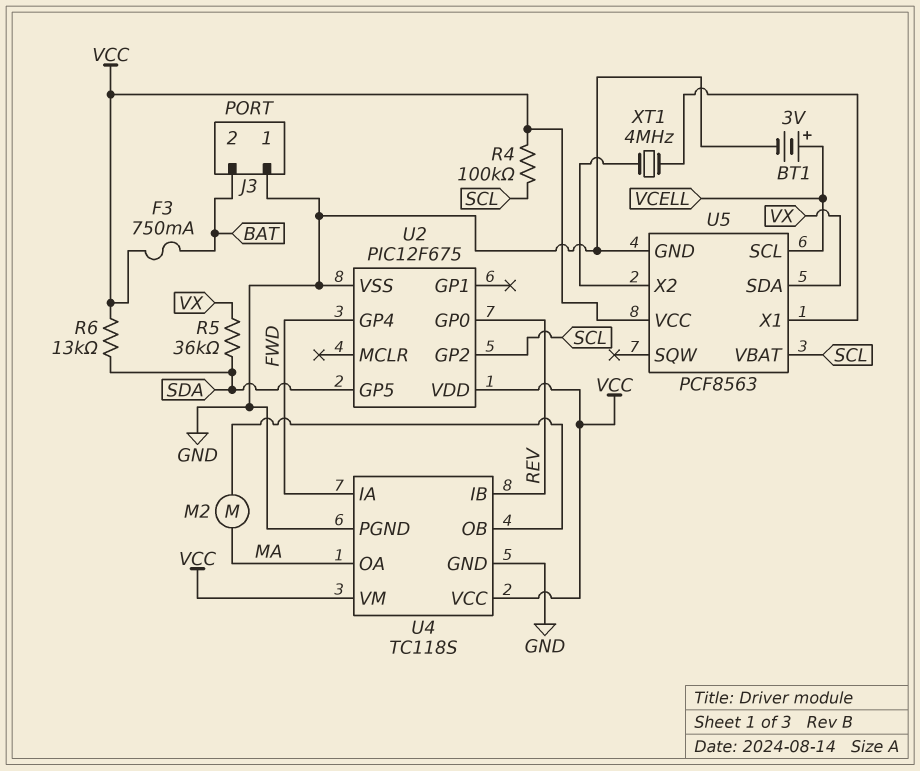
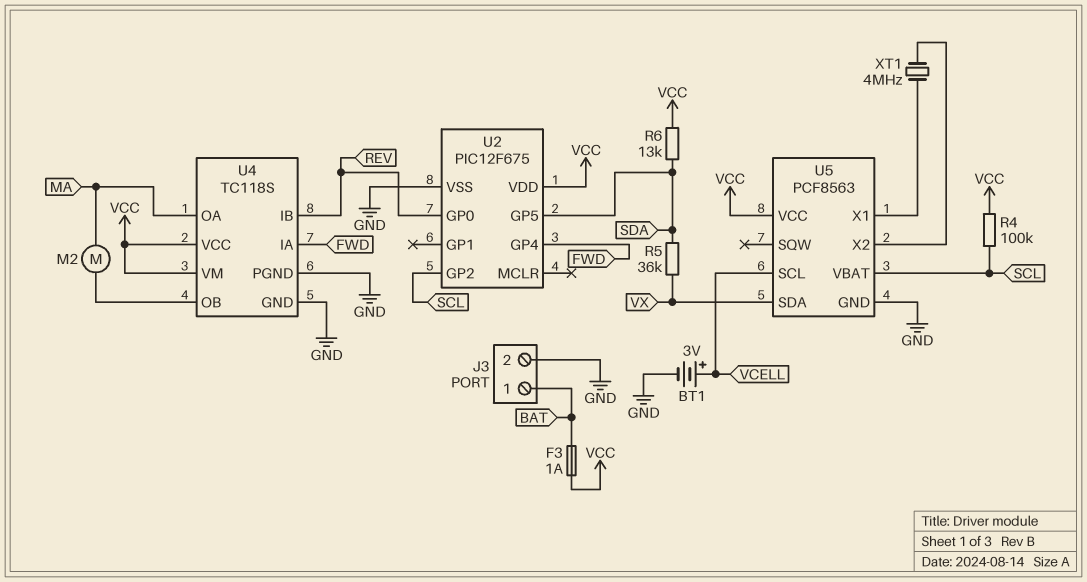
F3: 750mA (BAT, VCC) -> 1A (BAT, VCC)
J3 pin 1: GND -> BAT
J3 pin 2: BAT -> GND

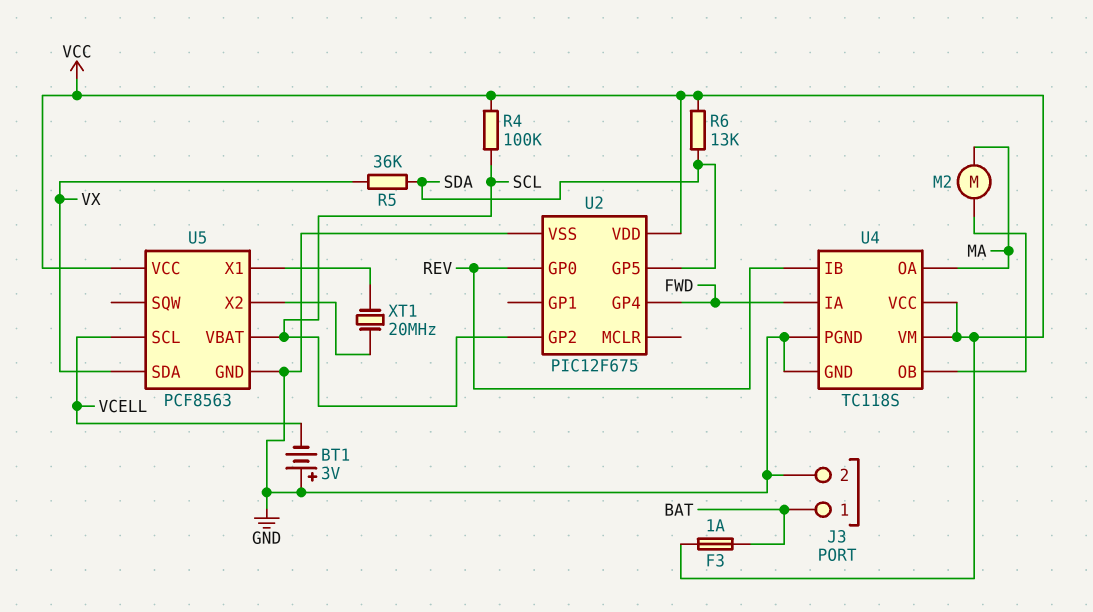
BT1: 3V (plus VCELL, minus GND) -> 3V (plus GND, minus VCELL)
XT1: 4MHz (U5/X1, U5/X2) -> 20MHz (U5/X1, U5/X2)

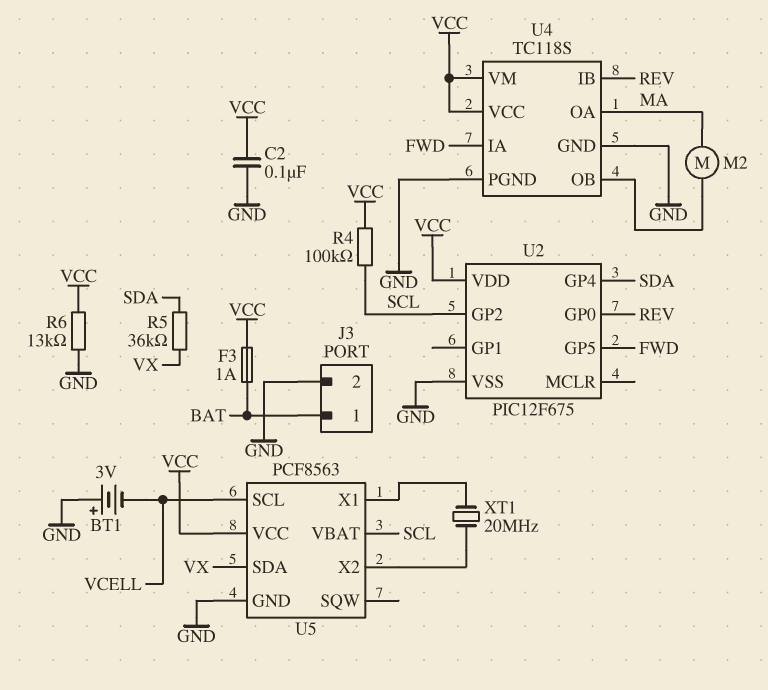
C2: none -> 100nF (GND, VCC)
R6: 13k (SDA, VCC) -> 13k (GND, VCC)
U2 pin GP4: FWD -> SDA
U2 pin GP5: SDA -> FWD

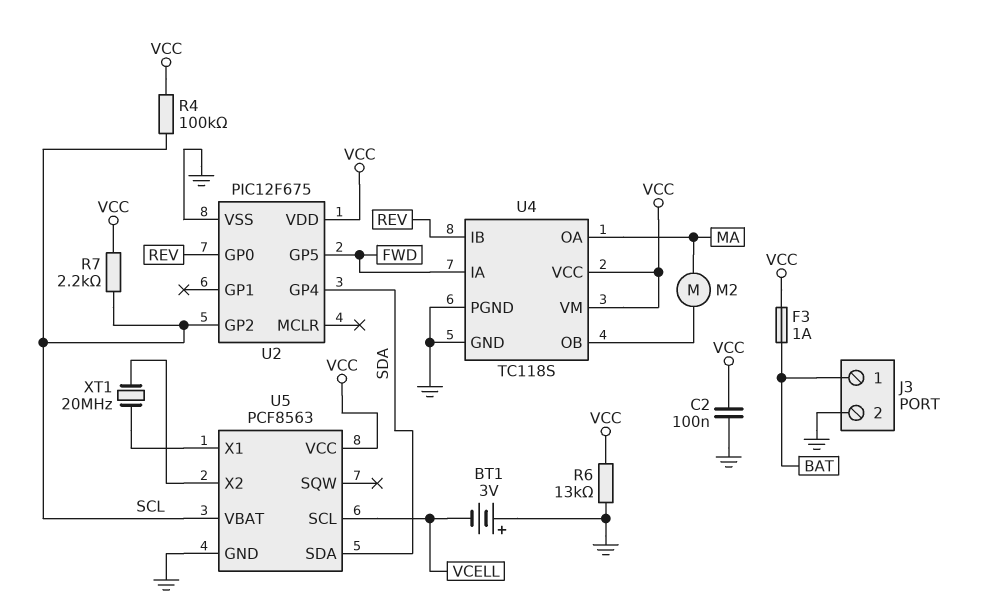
R5: 36k (SDA, VX) -> none
R7: none -> 2.2k (SCL, VCC)
U5 pin SDA: VX -> SDA

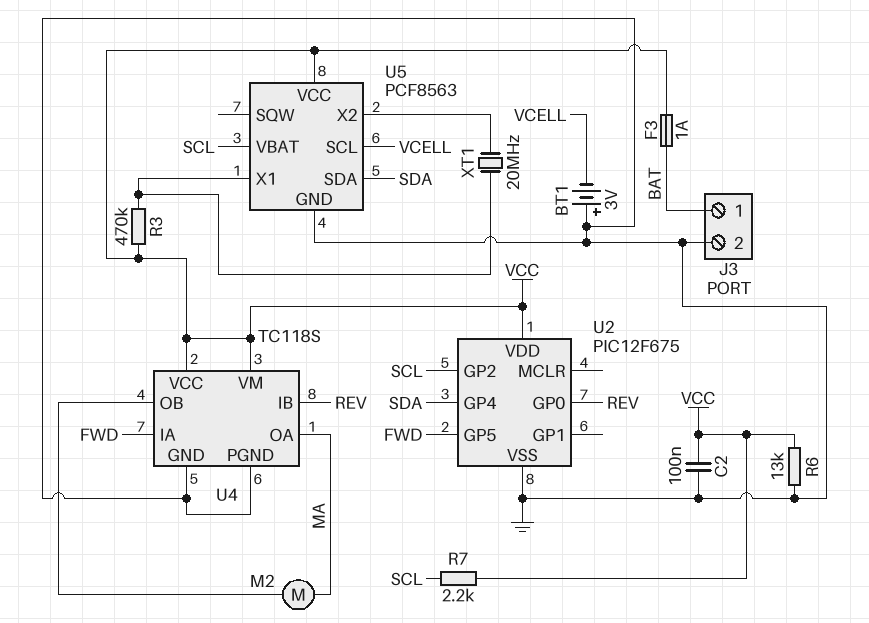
R3: none -> 470k (U5/X1, VCC)
R4: 100k (SCL, VCC) -> none

